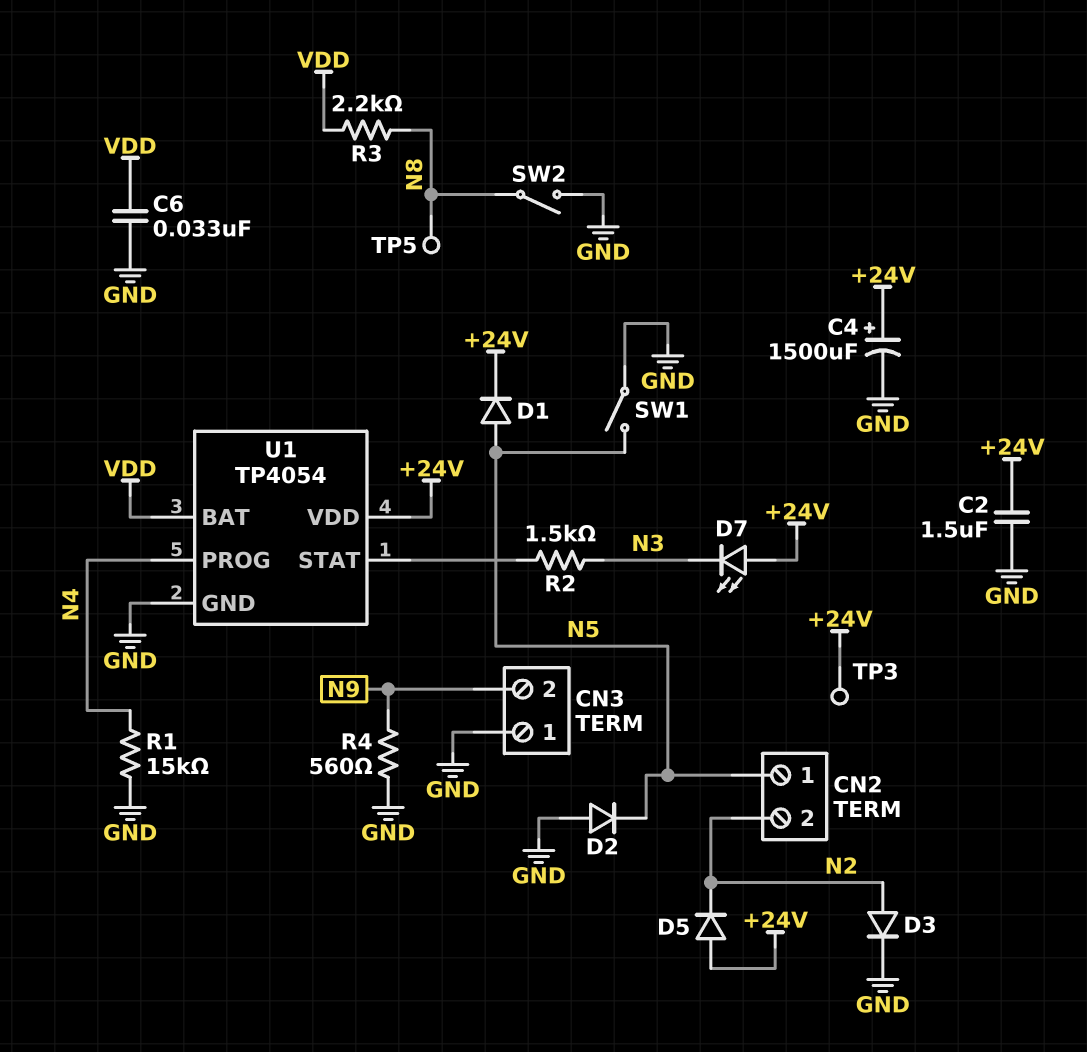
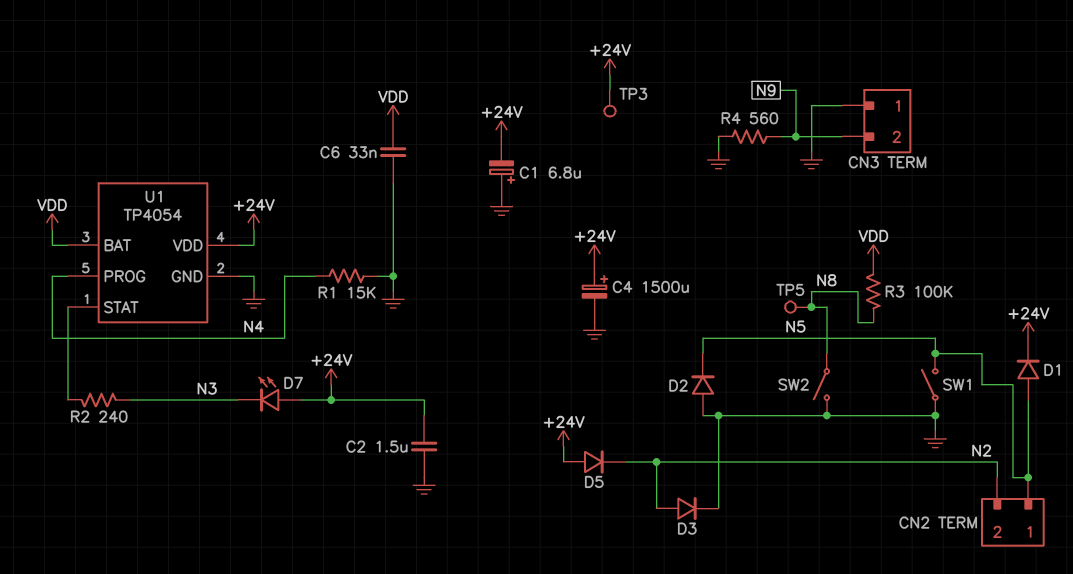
C1: none -> 6.8uF (plus GND, minus +24V)
R2: 1.5k (N3, U1/STAT) -> 240 (N3, U1/STAT)
R3: 2.2k (N8, VDD) -> 100k (N8, VDD)

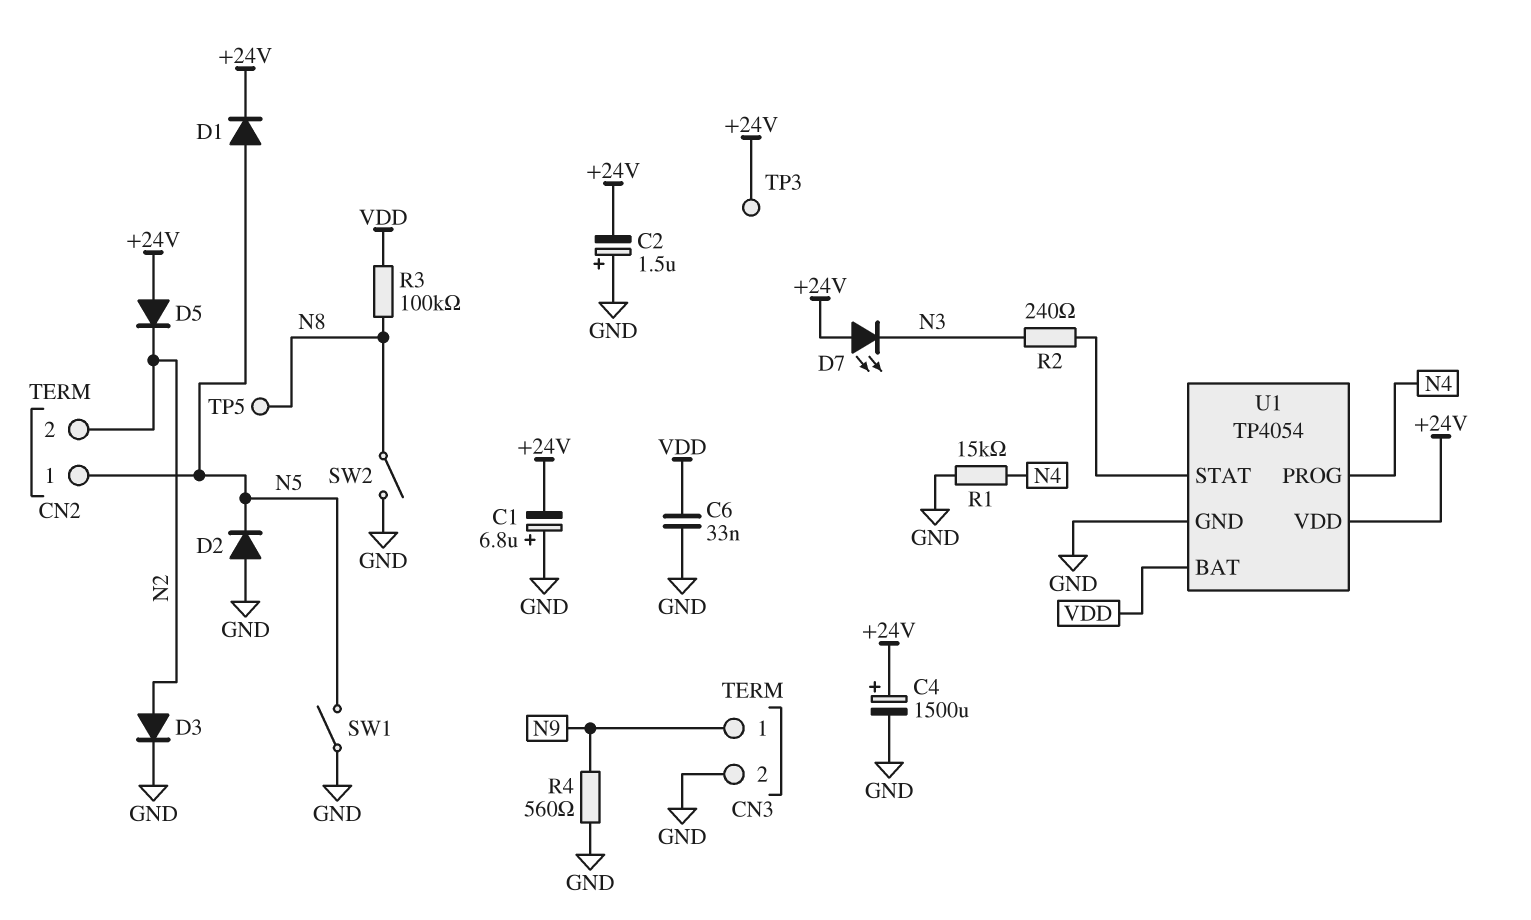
C2: 1.5uF (+24V, GND) -> 1.5uF (plus GND, minus +24V)
CN3 pin 1: GND -> N9
CN3 pin 2: N9 -> GND

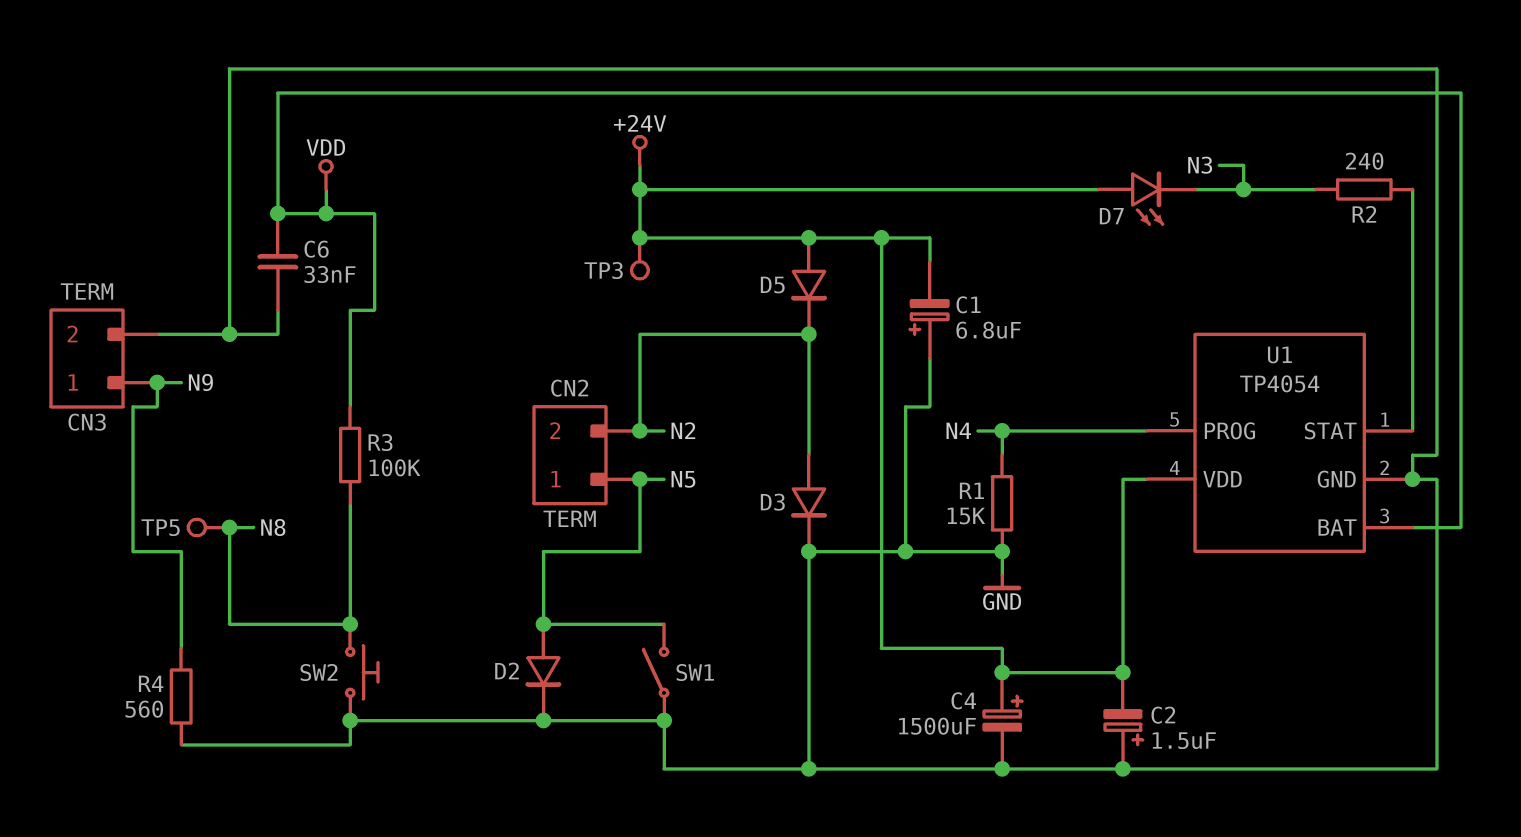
D1: diode (A N5, K +24V) -> none
D2: diode (A GND, K N5) -> diode (A N5, K GND)
SW2: switch (GND, N8) -> button (GND, N8)

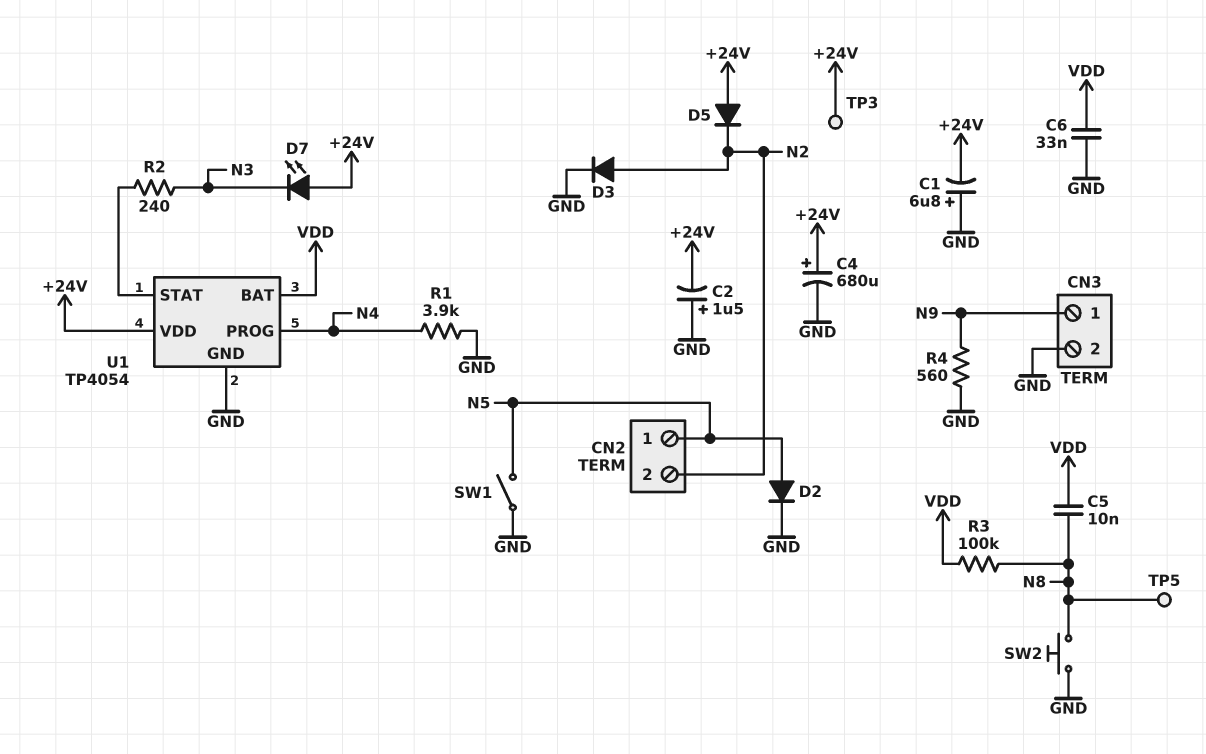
C4: 1500uF (plus +24V, minus GND) -> 680uF (plus +24V, minus GND)
C5: none -> 10nF (N8, VDD)
R1: 15k (GND, N4) -> 3.9k (GND, N4)

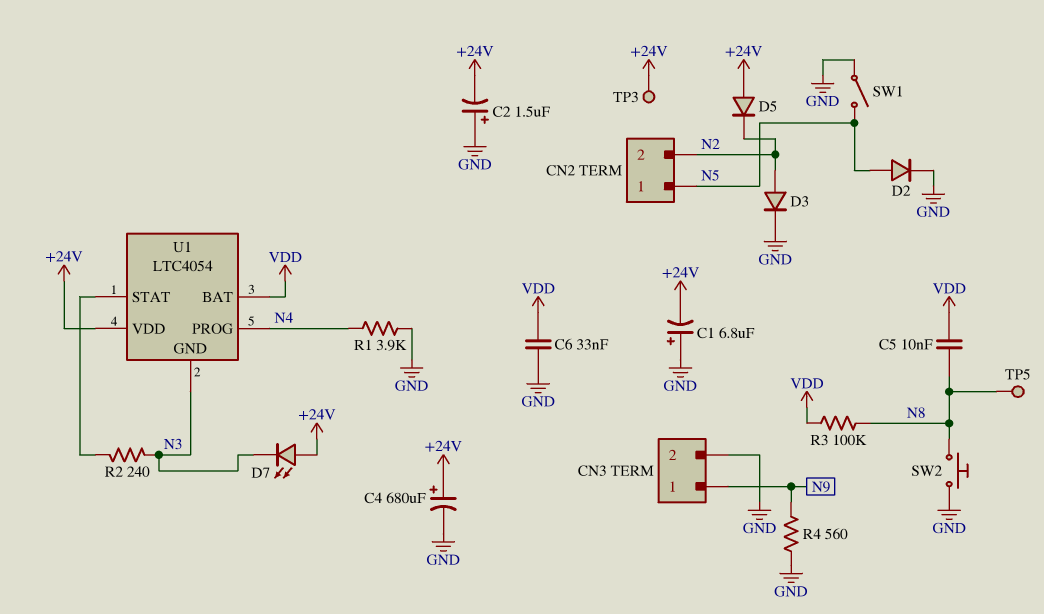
U1: TP4054 -> LTC4054
U1 pin GND: GND -> N3

